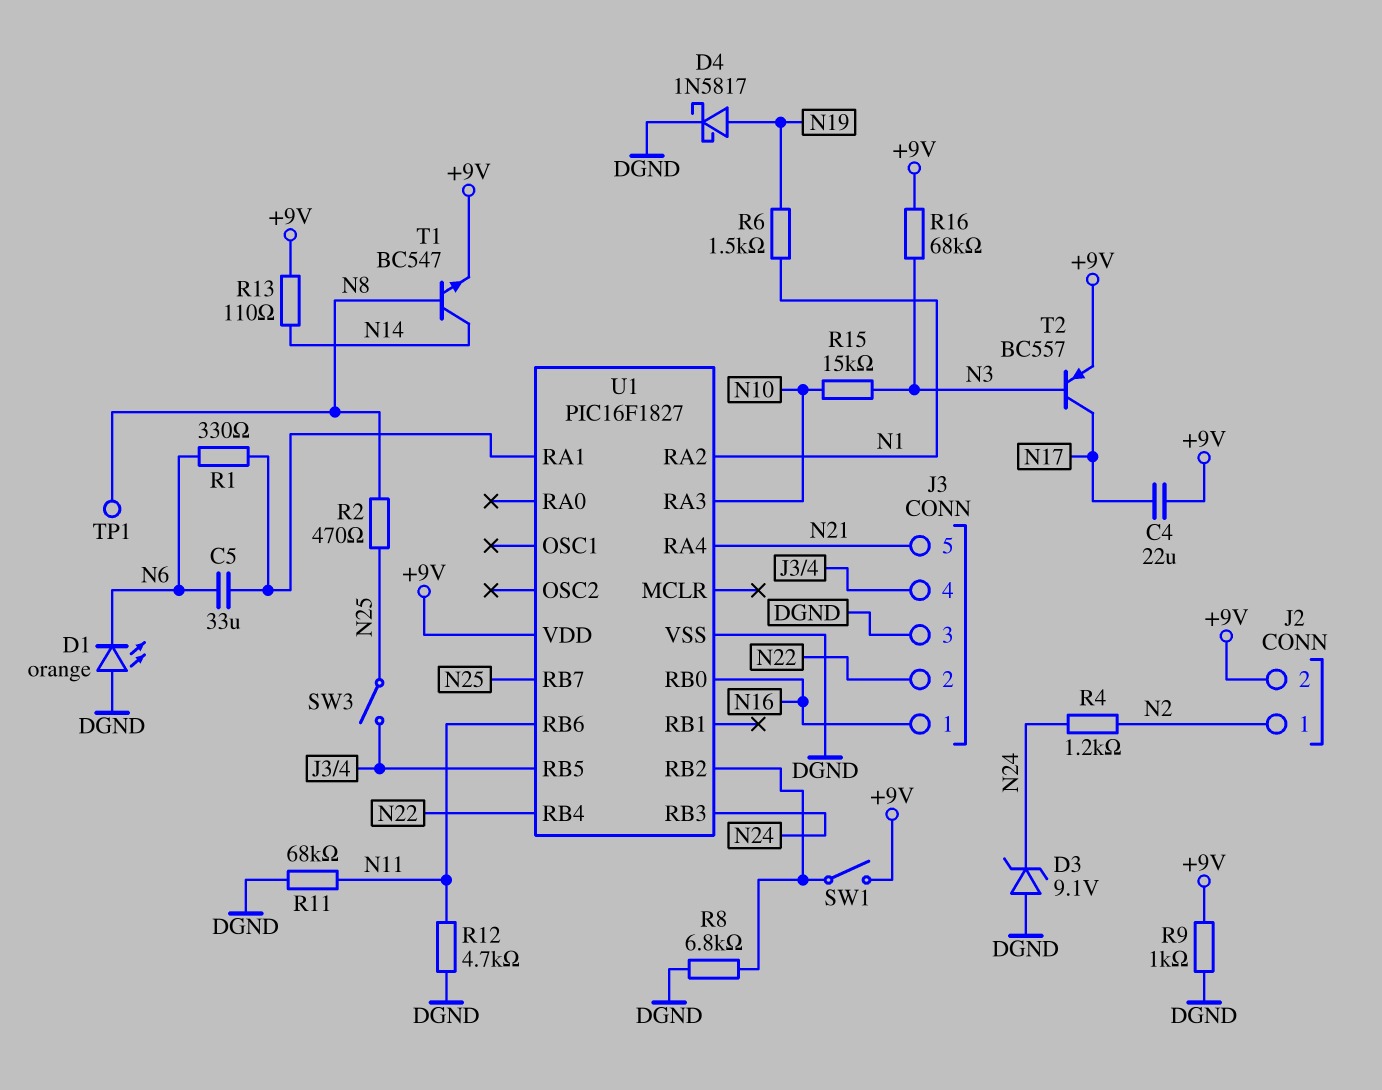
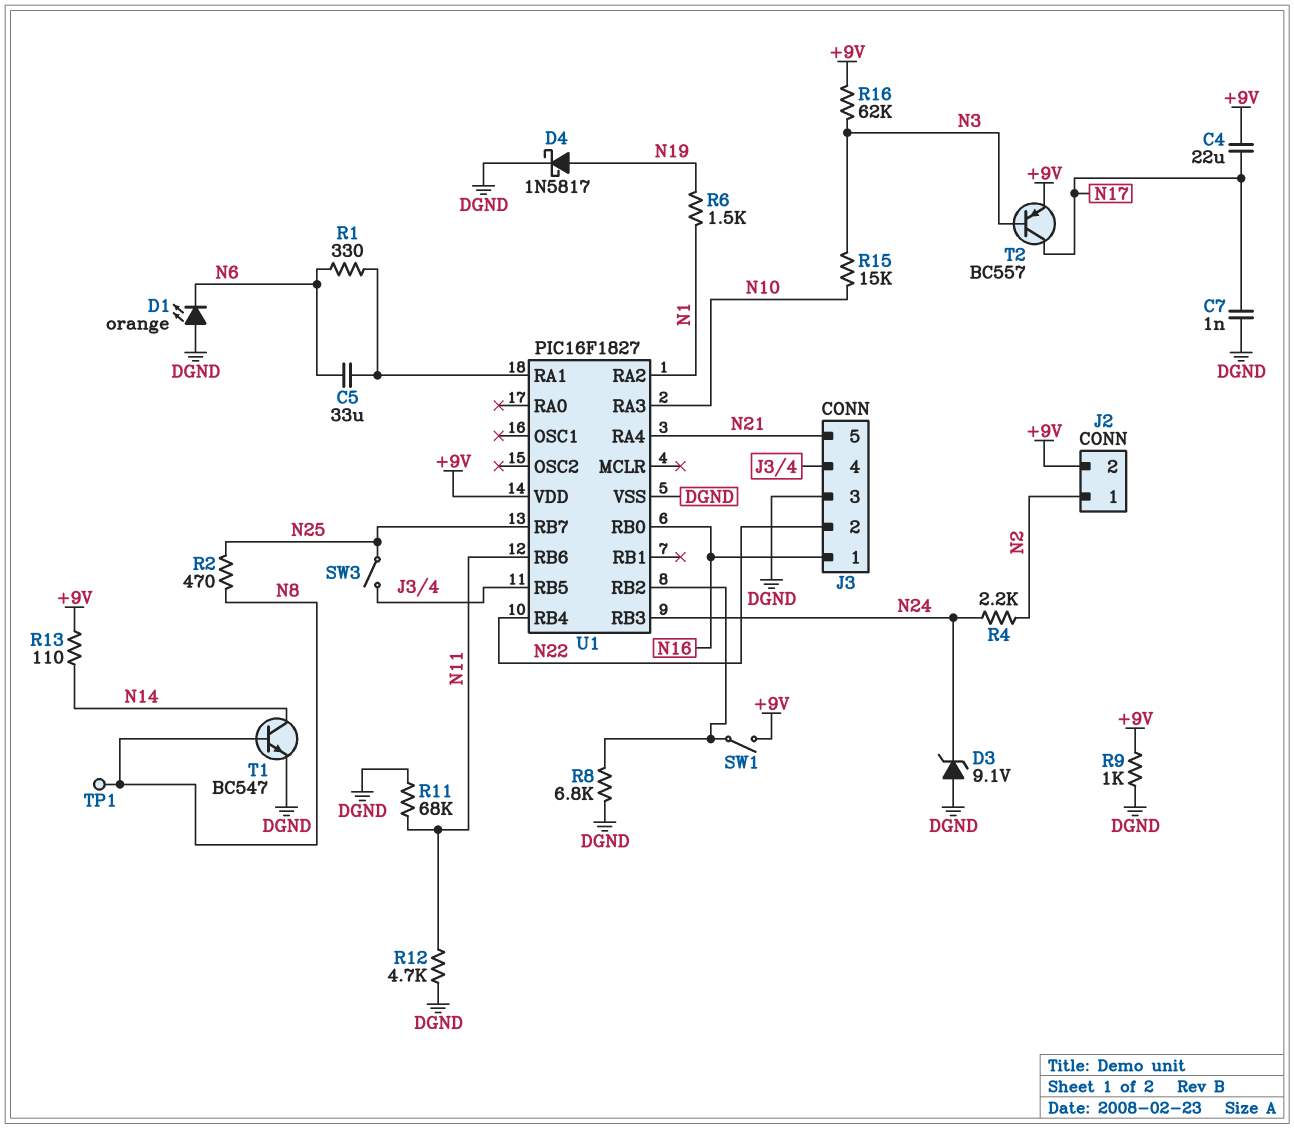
C7: none -> 1nF (DGND, N17)
R4: 1.2k (N2, N24) -> 2.2k (N2, N24)
R16: 68k (+9V, N3) -> 62k (+9V, N3)
T1: NPN BC547 (B N8, C N14, E +9V) -> NPN BC547 (B N8, C N14, E DGND)

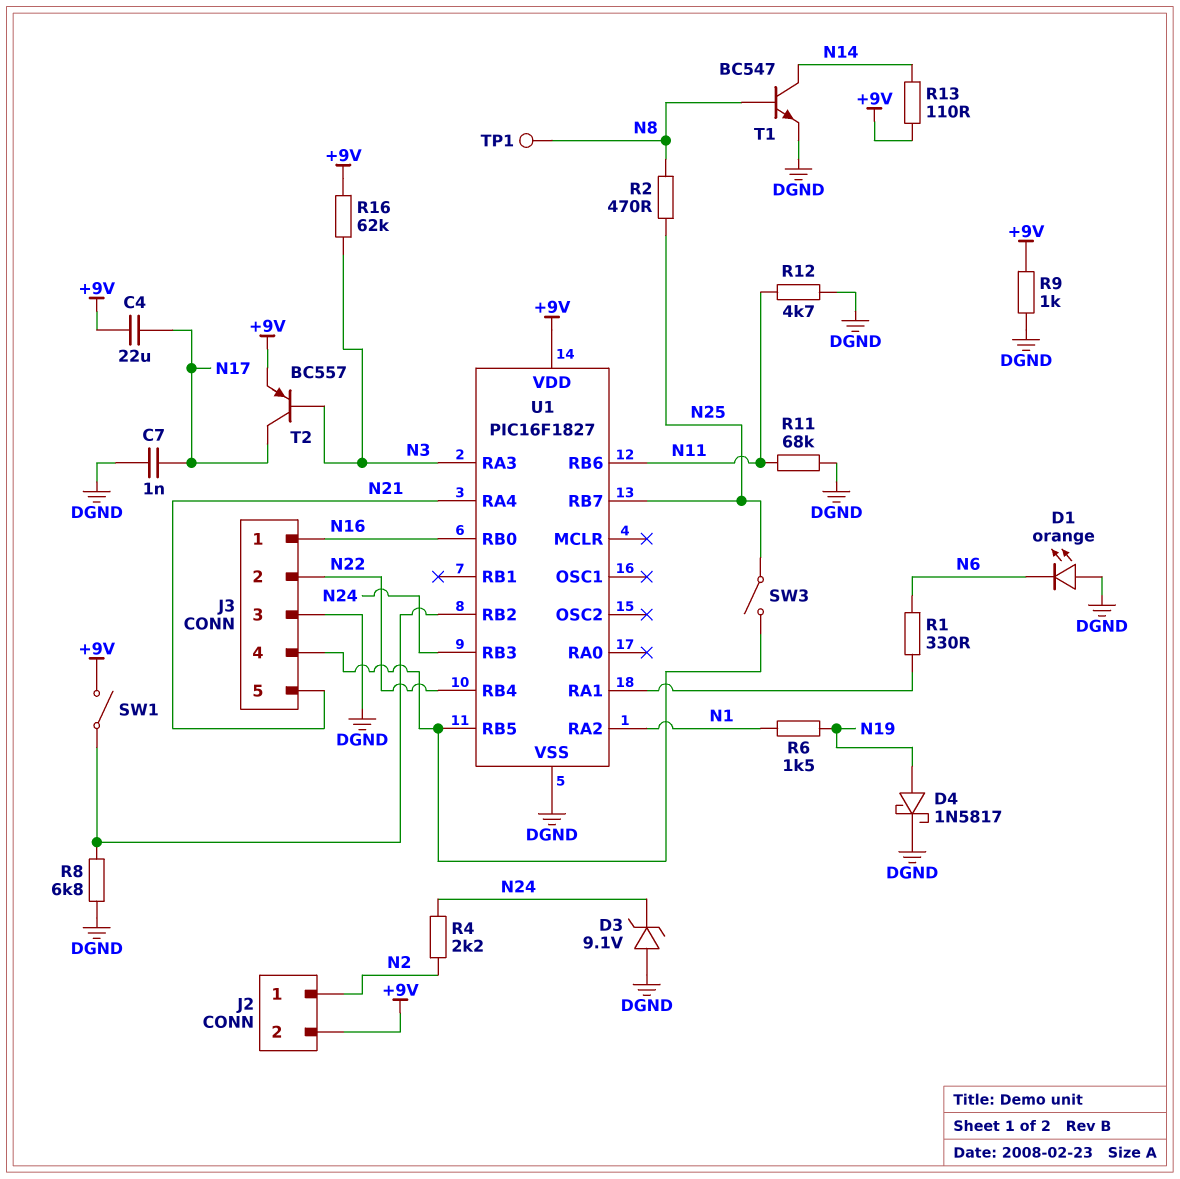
C5: 33uF (N6, U1/RA1) -> none
R15: 15k (N3, N10) -> none
U1 pin RA3: N10 -> N3

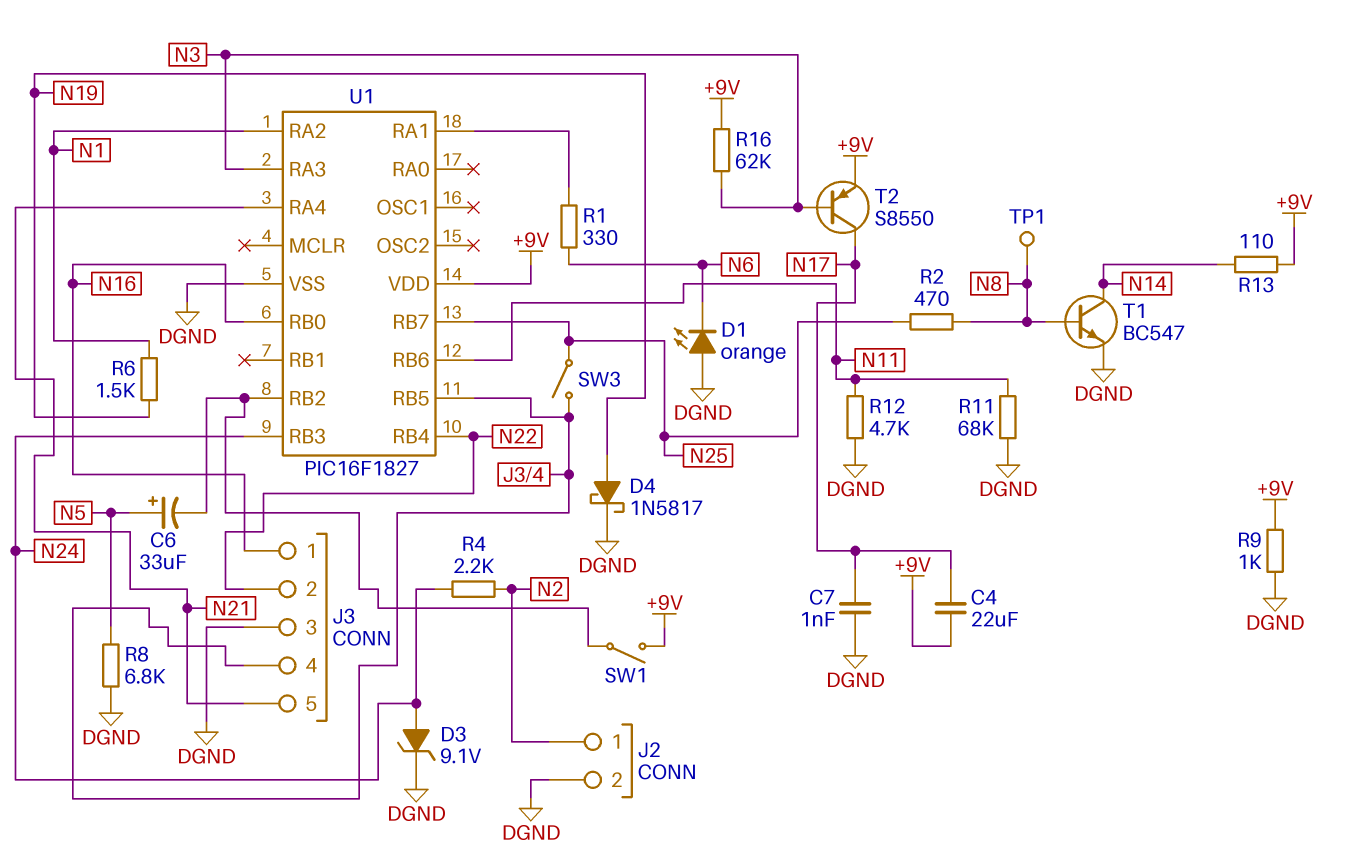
C6: none -> 33uF (plus N5, minus U1/RB2)
D3: zener 9.1V (A DGND, K N24) -> zener 9.1V (A N24, K DGND)
J2 pin 2: +9V -> DGND
R8: 6.8k (DGND, U1/RB2) -> 6.8k (DGND, N5)
T2: PNP BC557 (B N3, C N17, E +9V) -> PNP S8550 (B N3, C N17, E +9V)

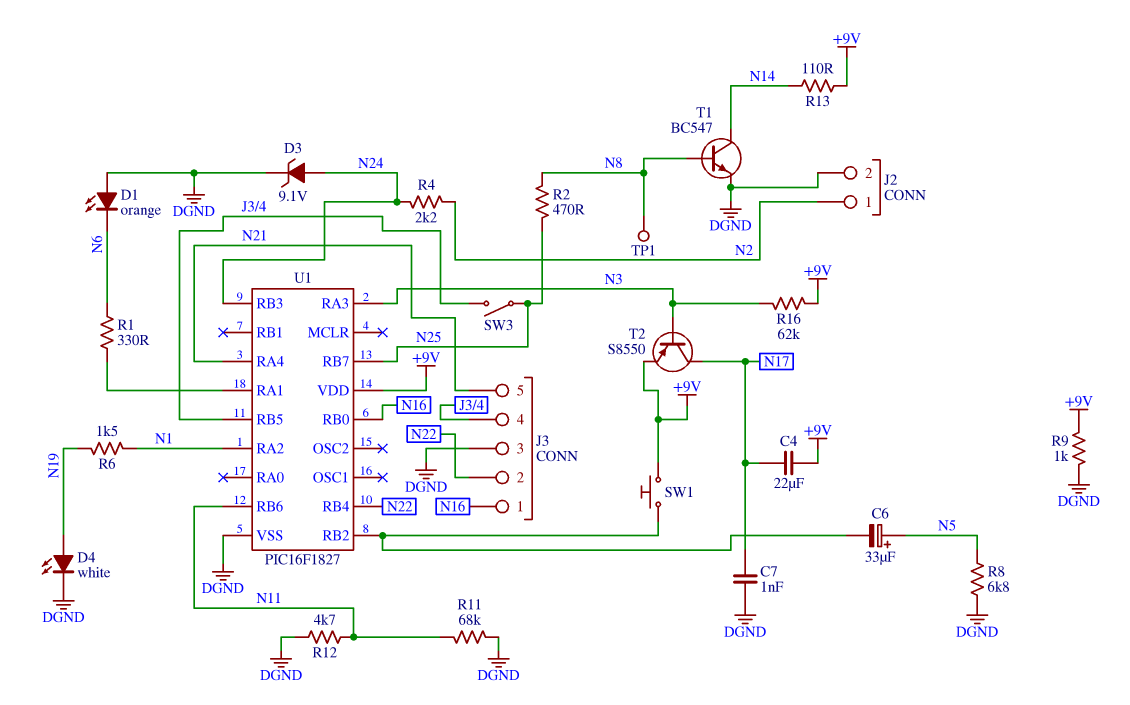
D4: schottky 1N5817 (A N19, K DGND) -> LED white (A N19, K DGND)
SW1: switch (+9V, U1/RB2) -> button (+9V, U1/RB2)

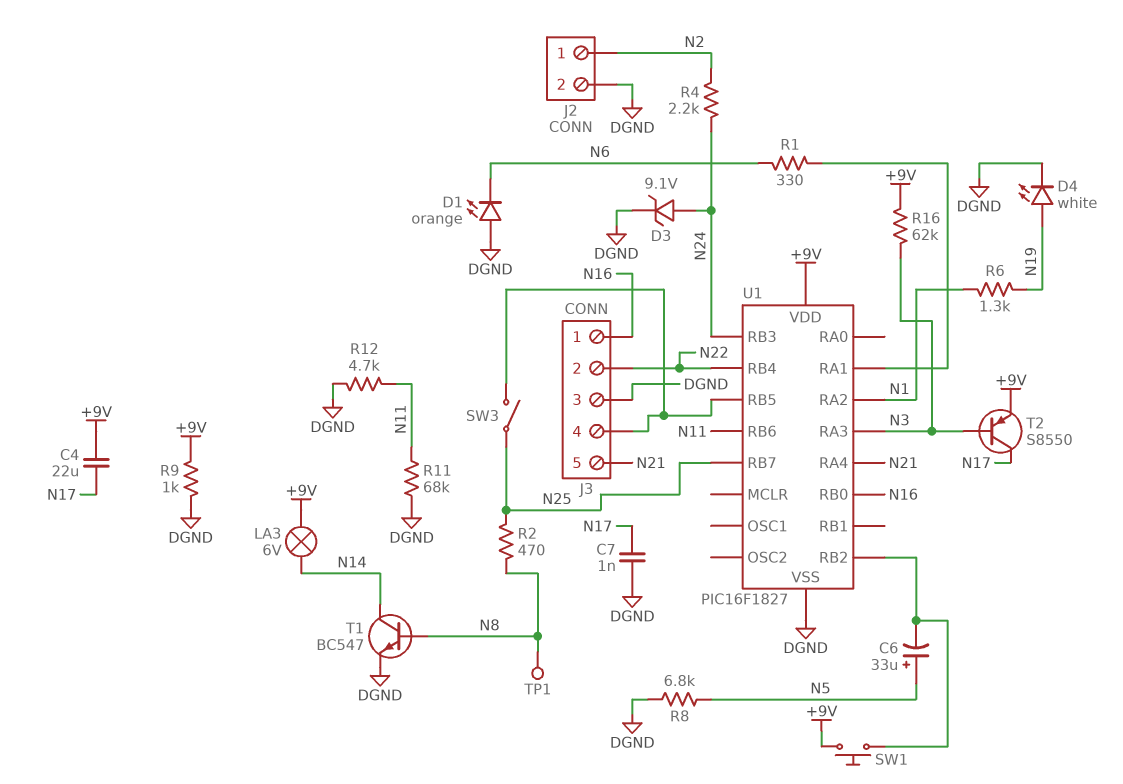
LA3: none -> lamp 6V (+9V, N14)
R6: 1.5k (N1, N19) -> 1.3k (N1, N19)
R13: 110 (+9V, N14) -> none

